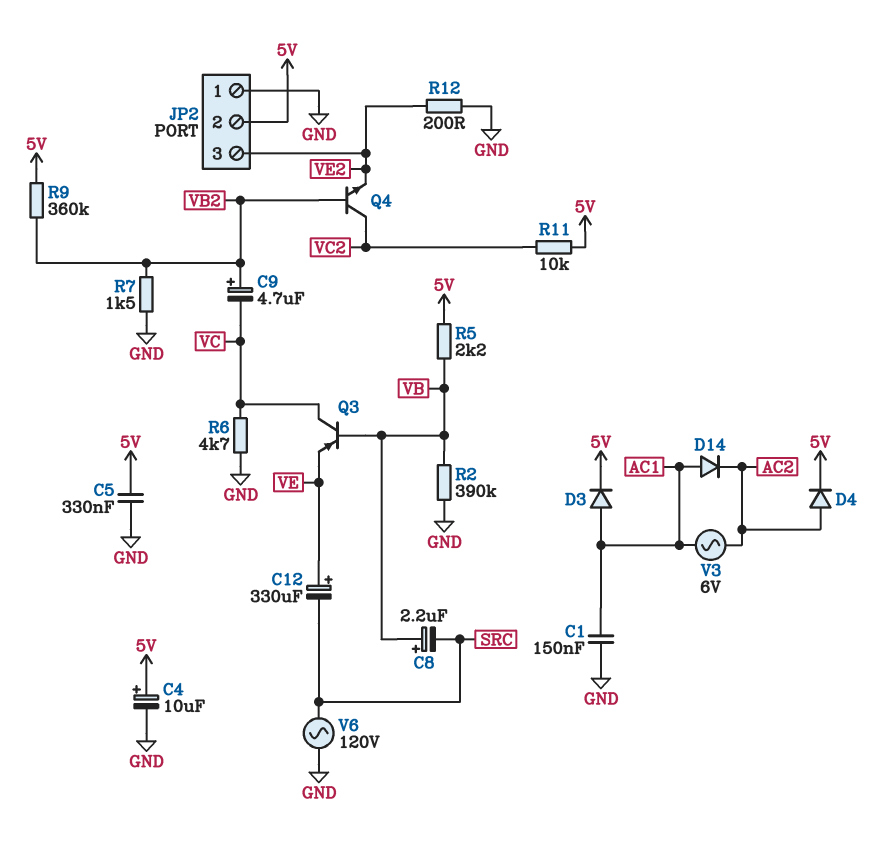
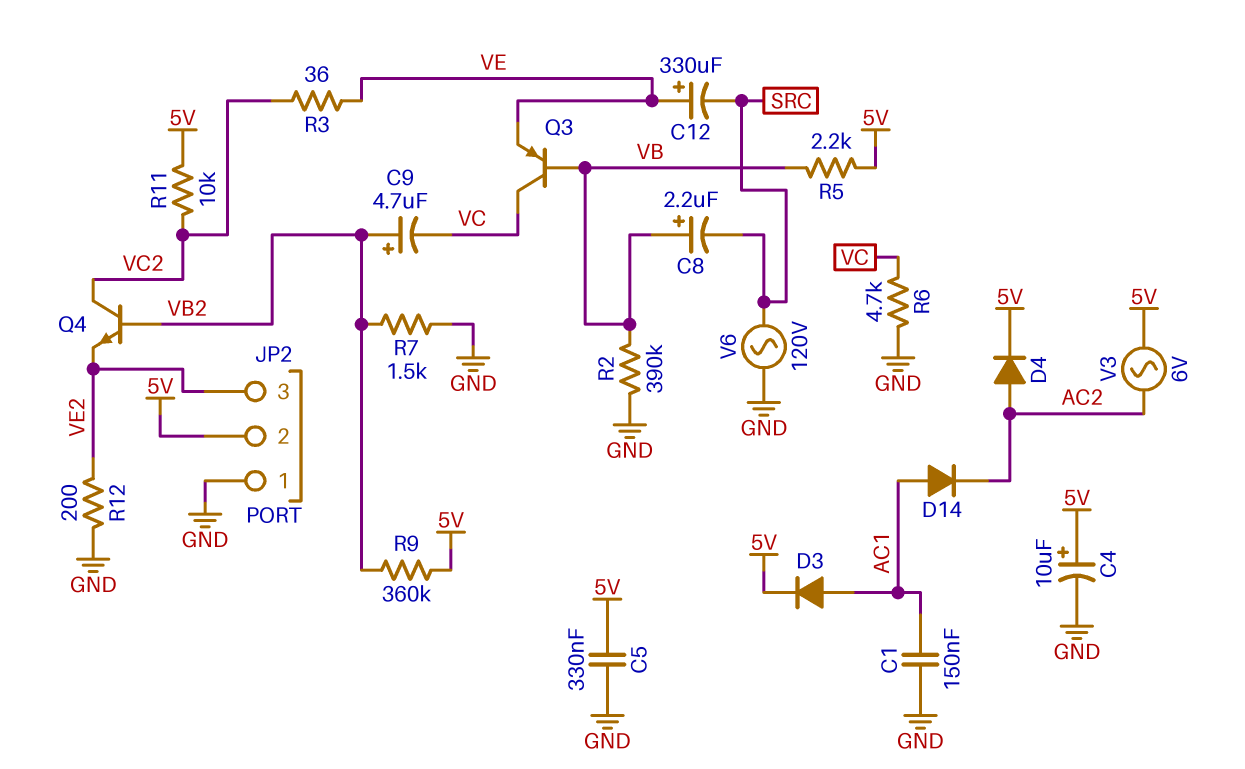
R3: none -> 36 (VC2, VE)
V3: AC 6V (AC1, AC2) -> AC 6V (5V, AC2)

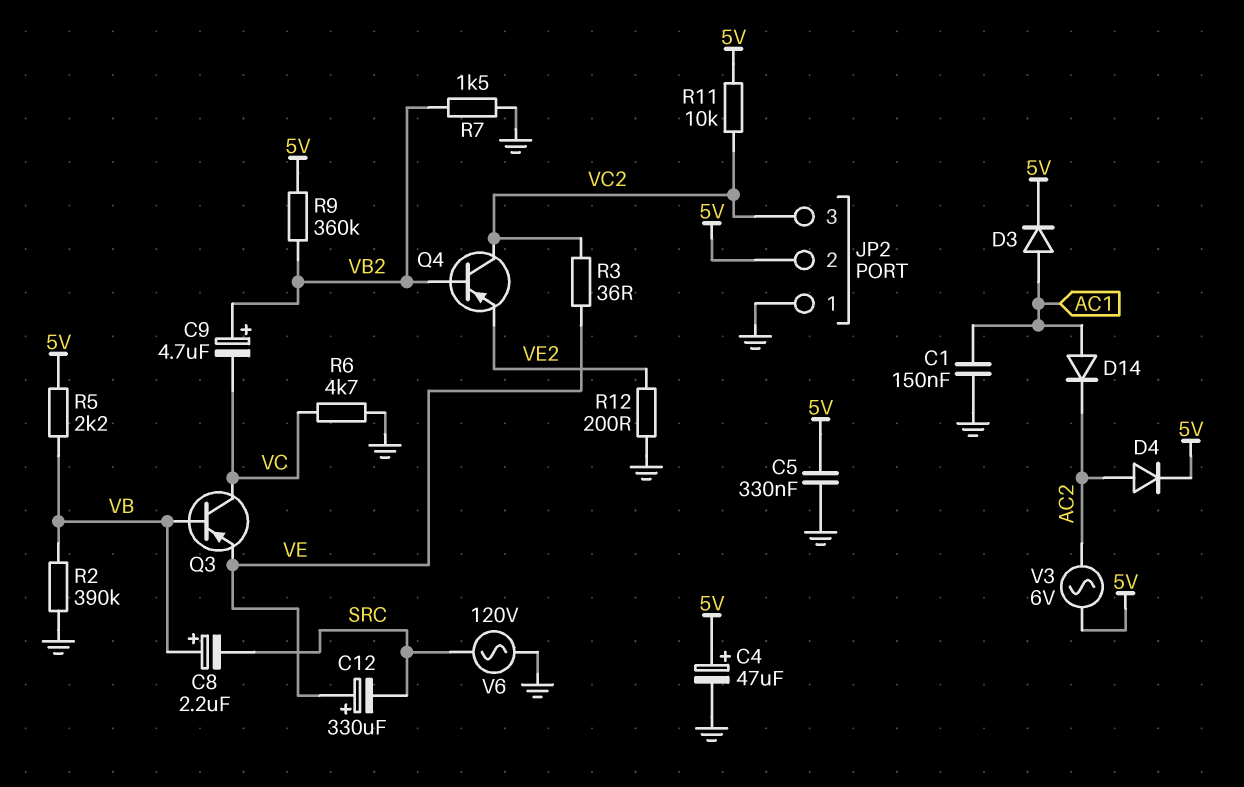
C4: 10uF (plus 5V, minus GND) -> 47uF (plus 5V, minus GND)
JP2 pin 3: VE2 -> VC2
Q4: NPN (B VB2, C VC2, E VE2) -> PNP (B VB2, C VC2, E VE2)

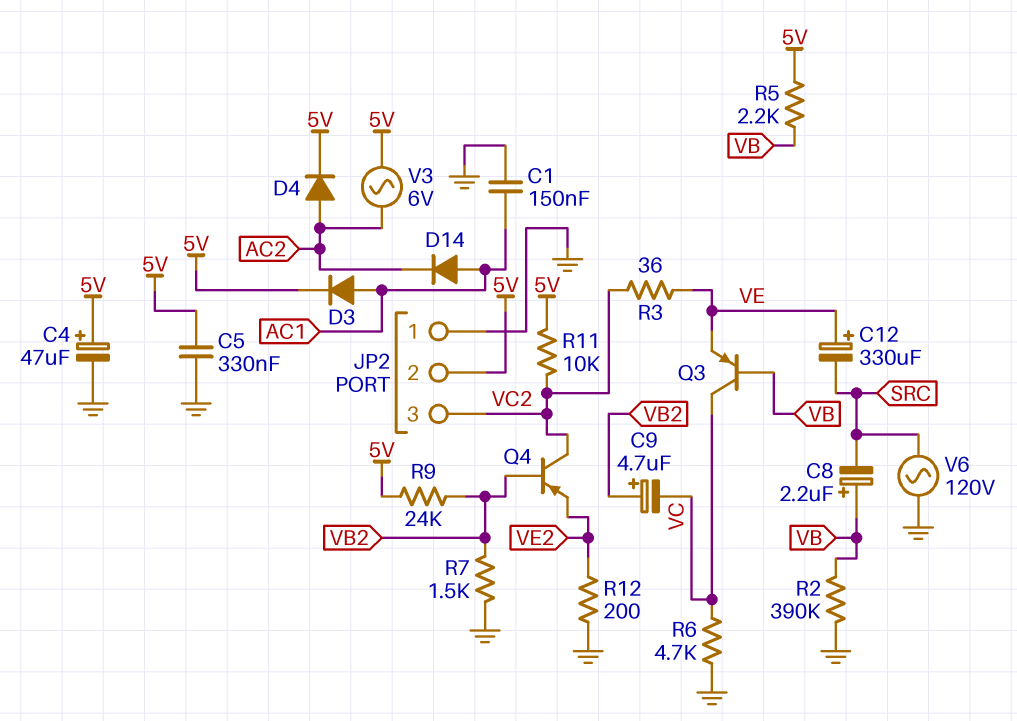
R9: 360k (5V, VB2) -> 24k (5V, VB2)

